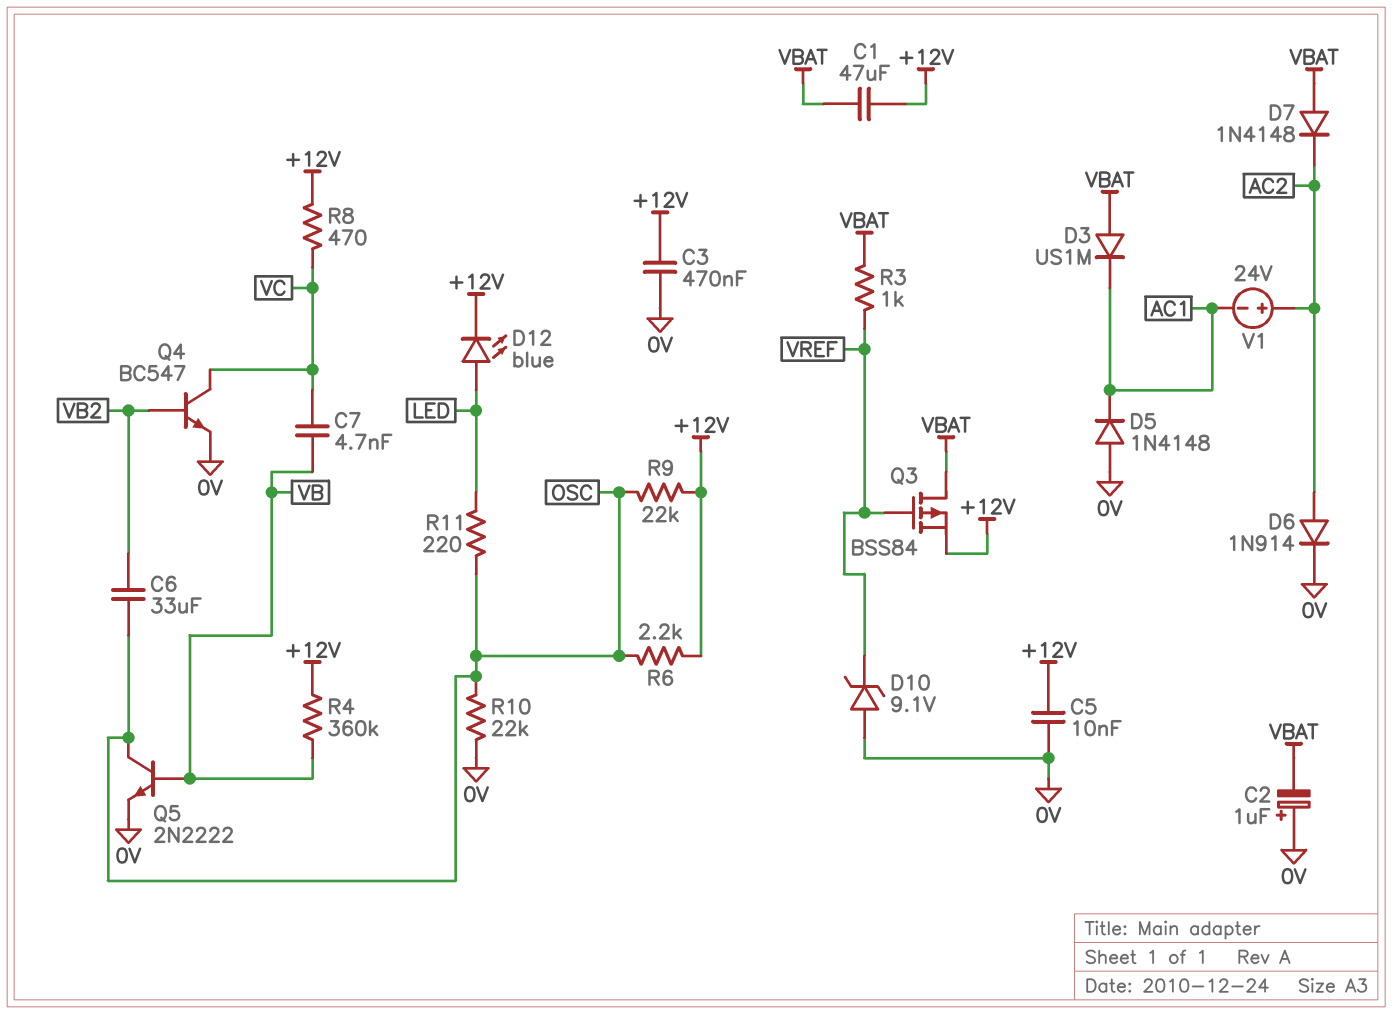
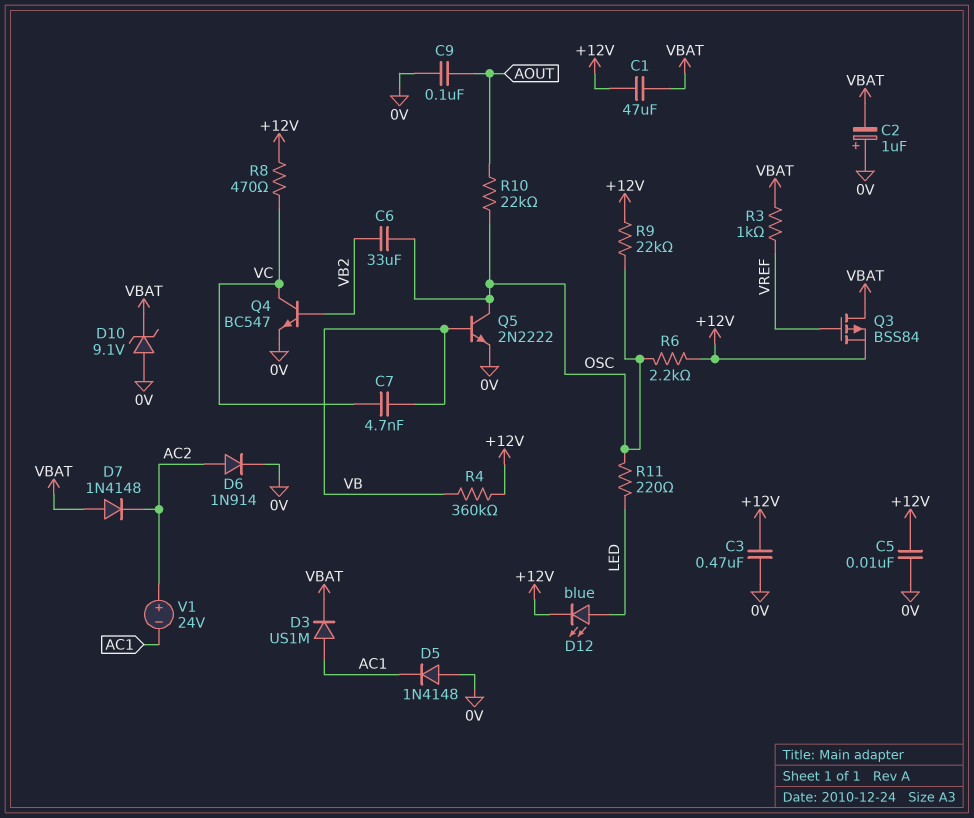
C9: none -> 100nF (0V, AOUT)
D3: diode US1M (A VBAT, K AC1) -> diode US1M (A AC1, K VBAT)
D10: zener 9.1V (A 0V, K VREF) -> zener 9.1V (A 0V, K VBAT)
R10: 22k (0V, OSC) -> 22k (AOUT, OSC)

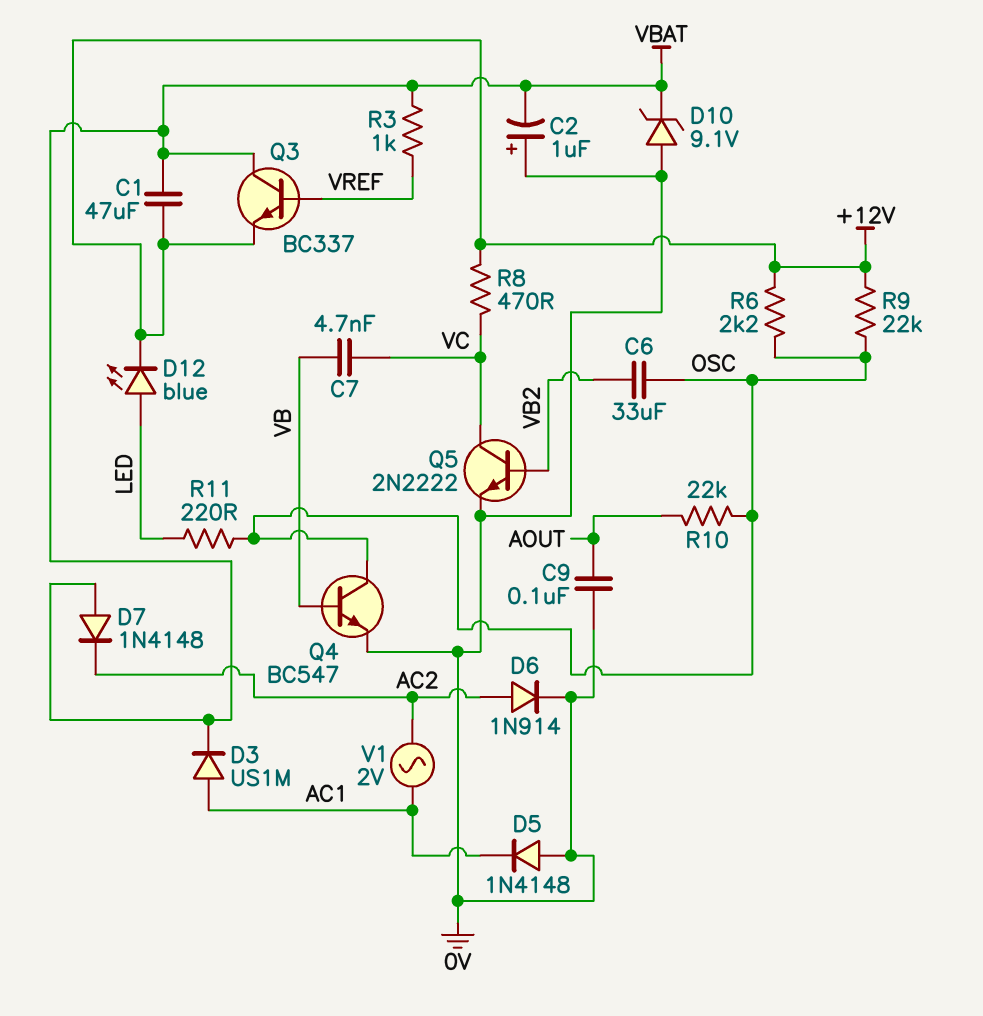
C3: 470nF (+12V, 0V) -> none
C5: 10nF (+12V, 0V) -> none
Q3: PMOS BSS84 (G VREF, D VBAT, S +12V) -> NPN BC337 (B VREF, C VBAT, E +12V)
Q4: NPN BC547 (B VB2, C VC, E 0V) -> NPN BC547 (B VB, C OSC, E 0V)
Q5: NPN 2N2222 (B VB, C OSC, E 0V) -> NPN 2N2222 (B VB2, C VC, E 0V)
R4: 360k (+12V, VB) -> none
V1: 24V (plus AC2, minus AC1) -> AC 2V (AC1, AC2)

